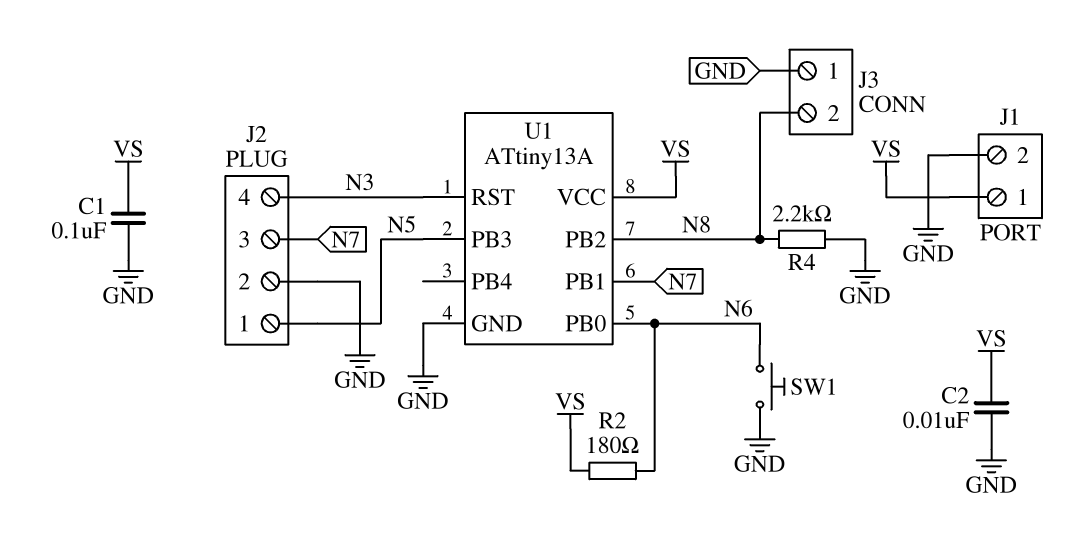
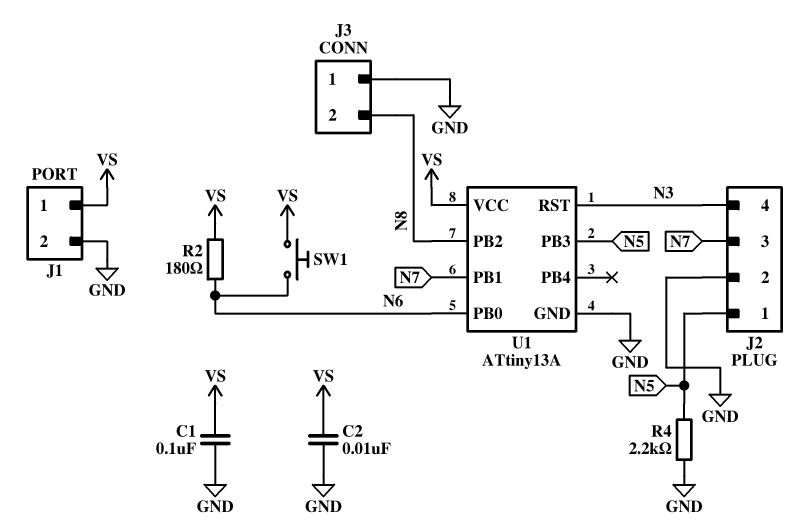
R4: 2.2k (GND, N8) -> 2.2k (GND, N5)
SW1: button (GND, N6) -> button (N6, VS)

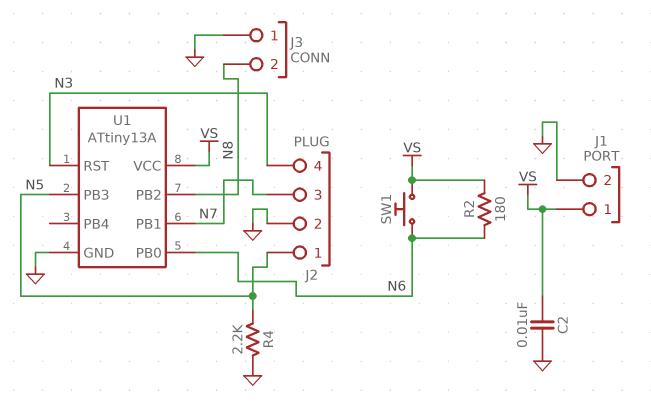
C1: 100nF (GND, VS) -> none

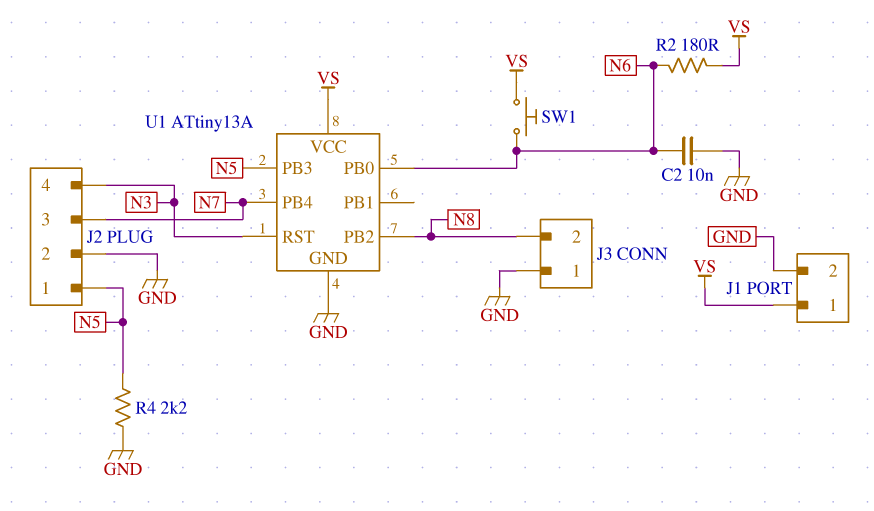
C2: 10nF (GND, VS) -> 10nF (GND, N6)
U1 pin PB1: N7 -> none
U1 pin PB4: none -> N7

